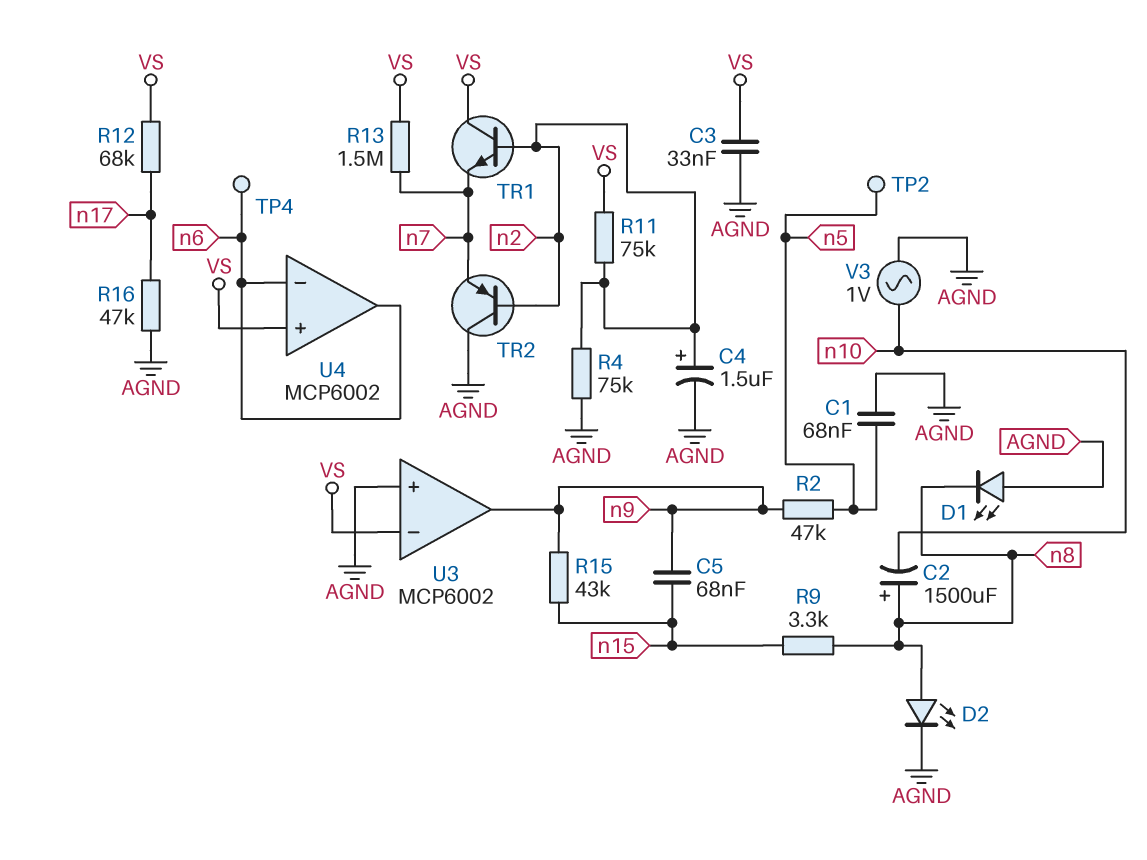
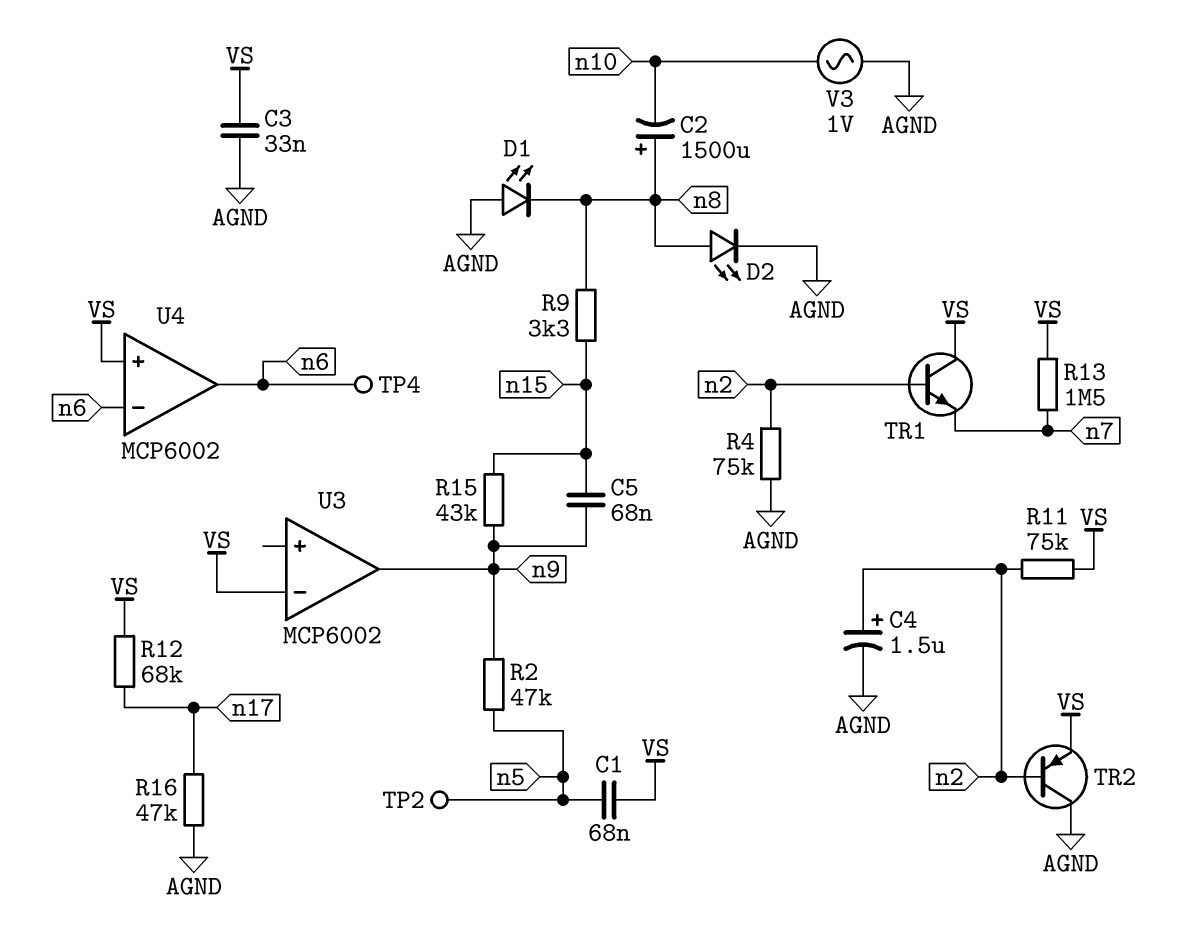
C1: 68nF (AGND, n5) -> 68nF (VS, n5)
TR2: PNP (B n2, C AGND, E n7) -> PNP (B n2, C AGND, E VS)
U3 pin in+: AGND -> none

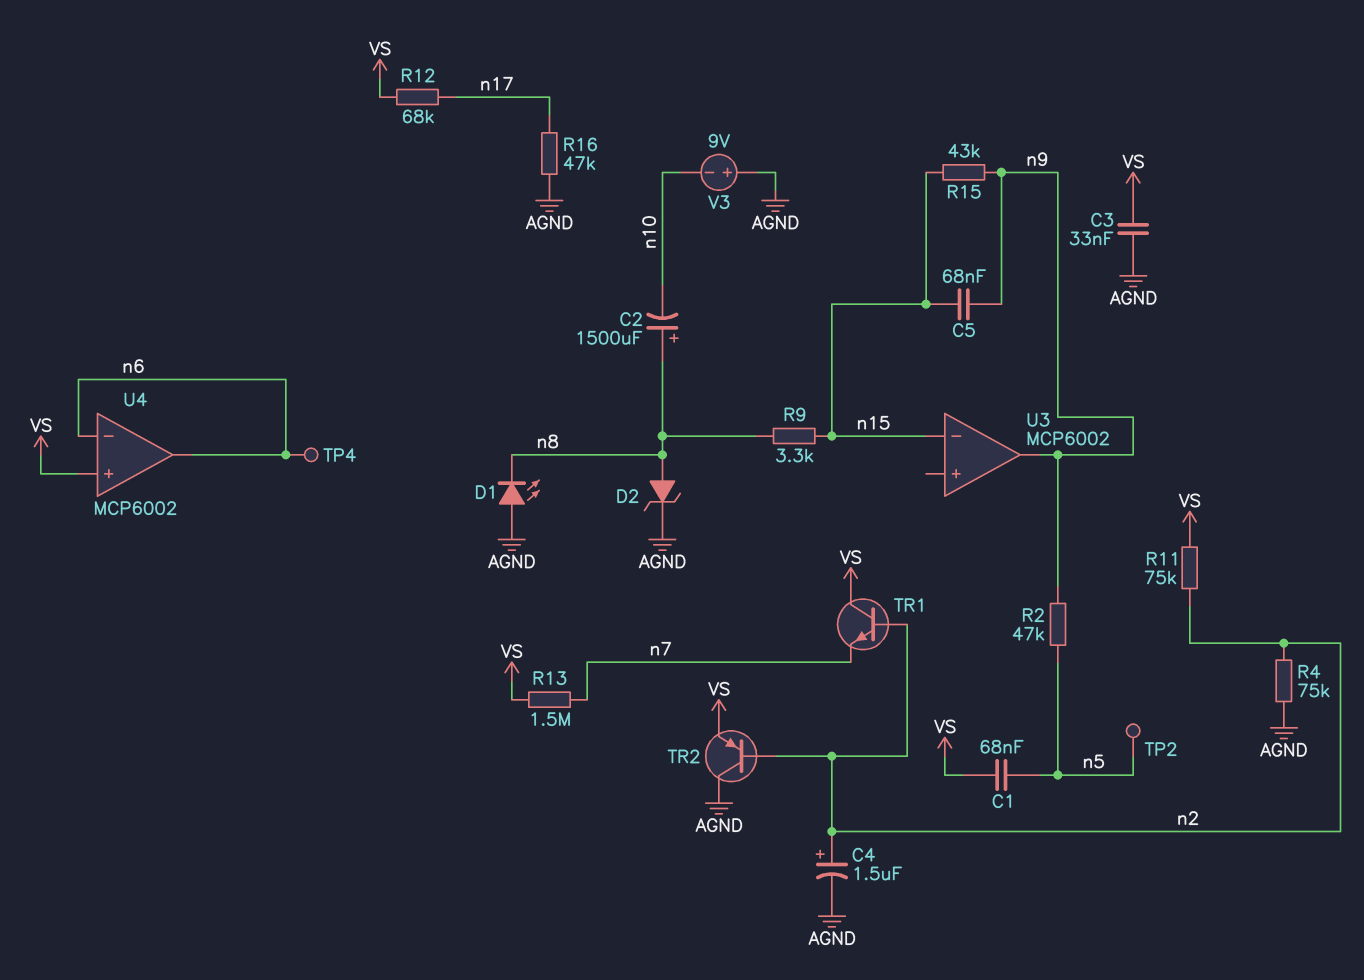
D2: LED (A n8, K AGND) -> zener (A n8, K AGND)
U3 pin in-: VS -> n15
V3: AC 1V (AGND, n10) -> 9V (plus AGND, minus n10)

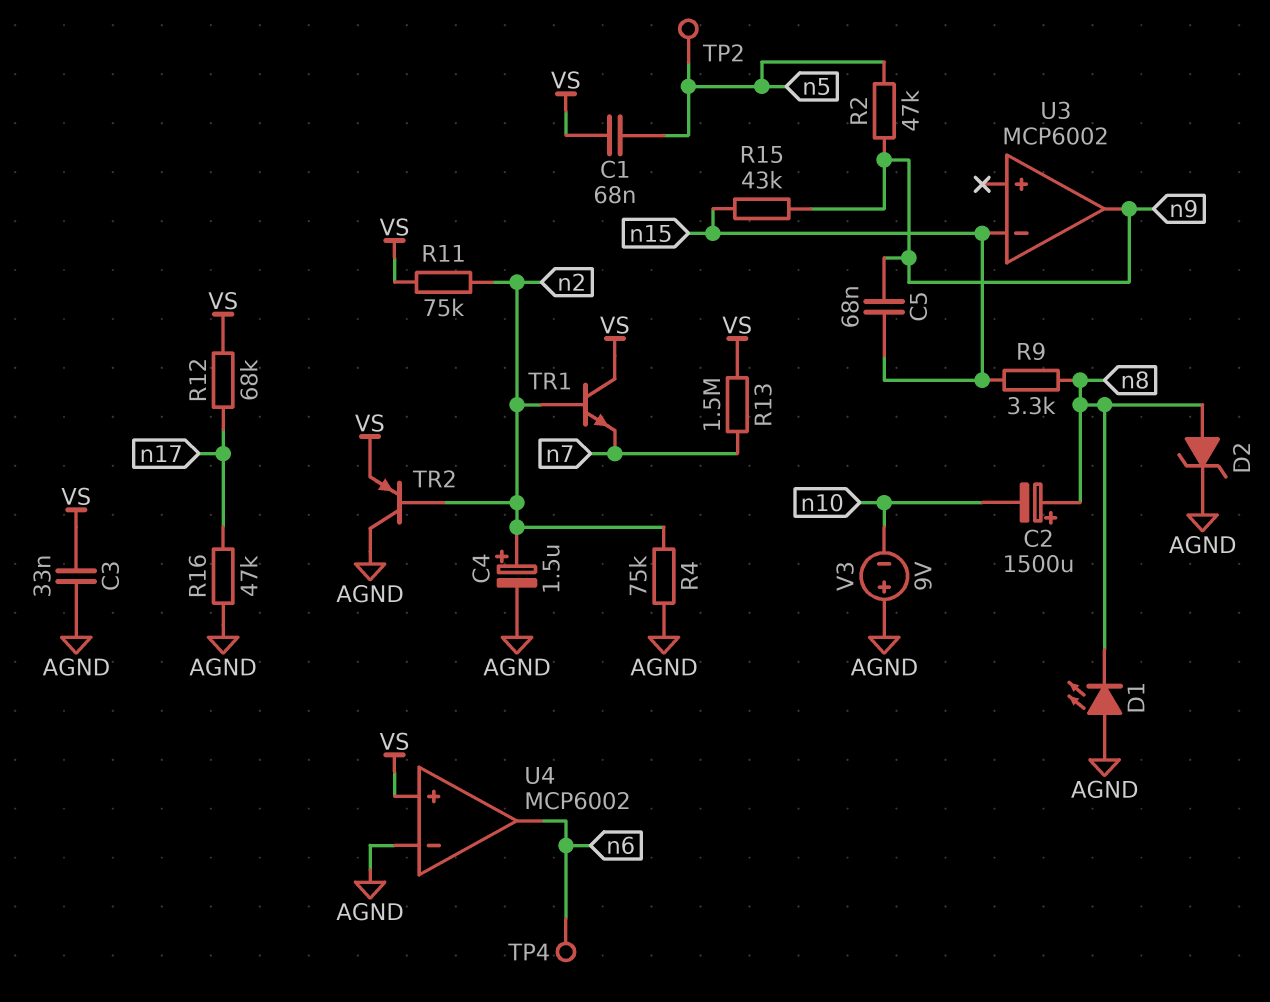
U4 pin in-: n6 -> AGND

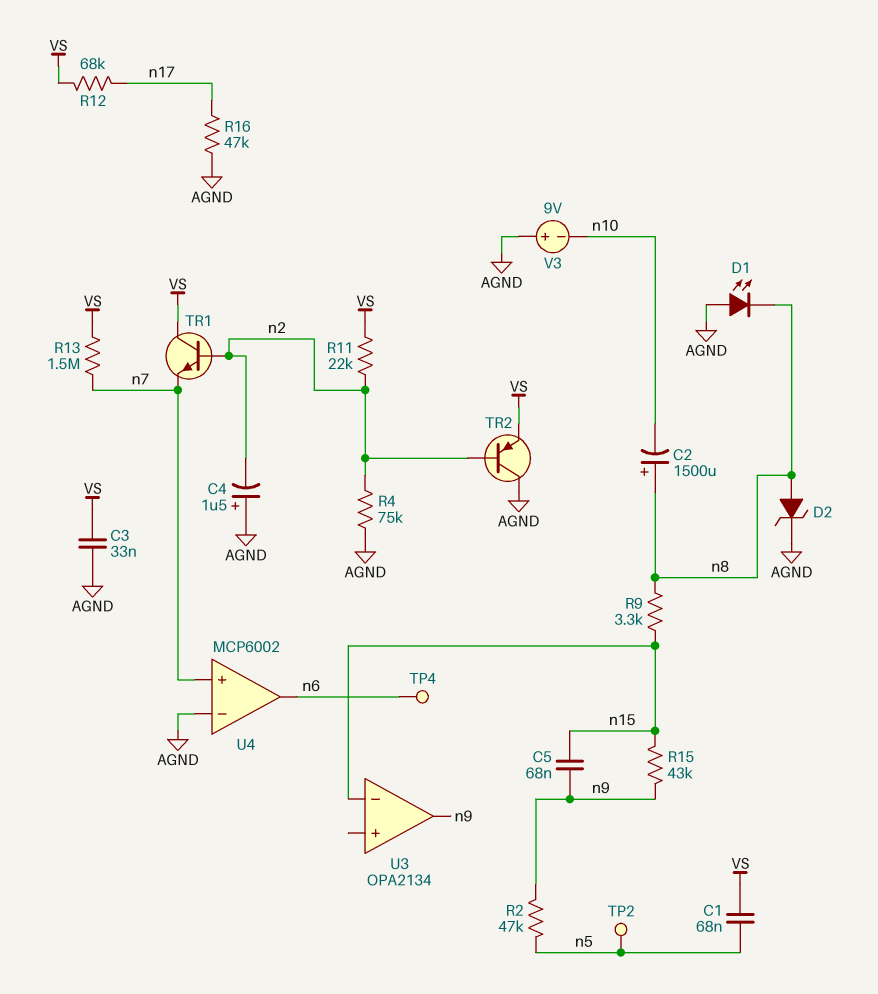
C4: 1.5uF (plus n2, minus AGND) -> 1.5uF (plus AGND, minus n2)
R11: 75k (VS, n2) -> 22k (VS, n2)
U3: MCP6002 -> OPA2134
U4 pin in+: VS -> n7

